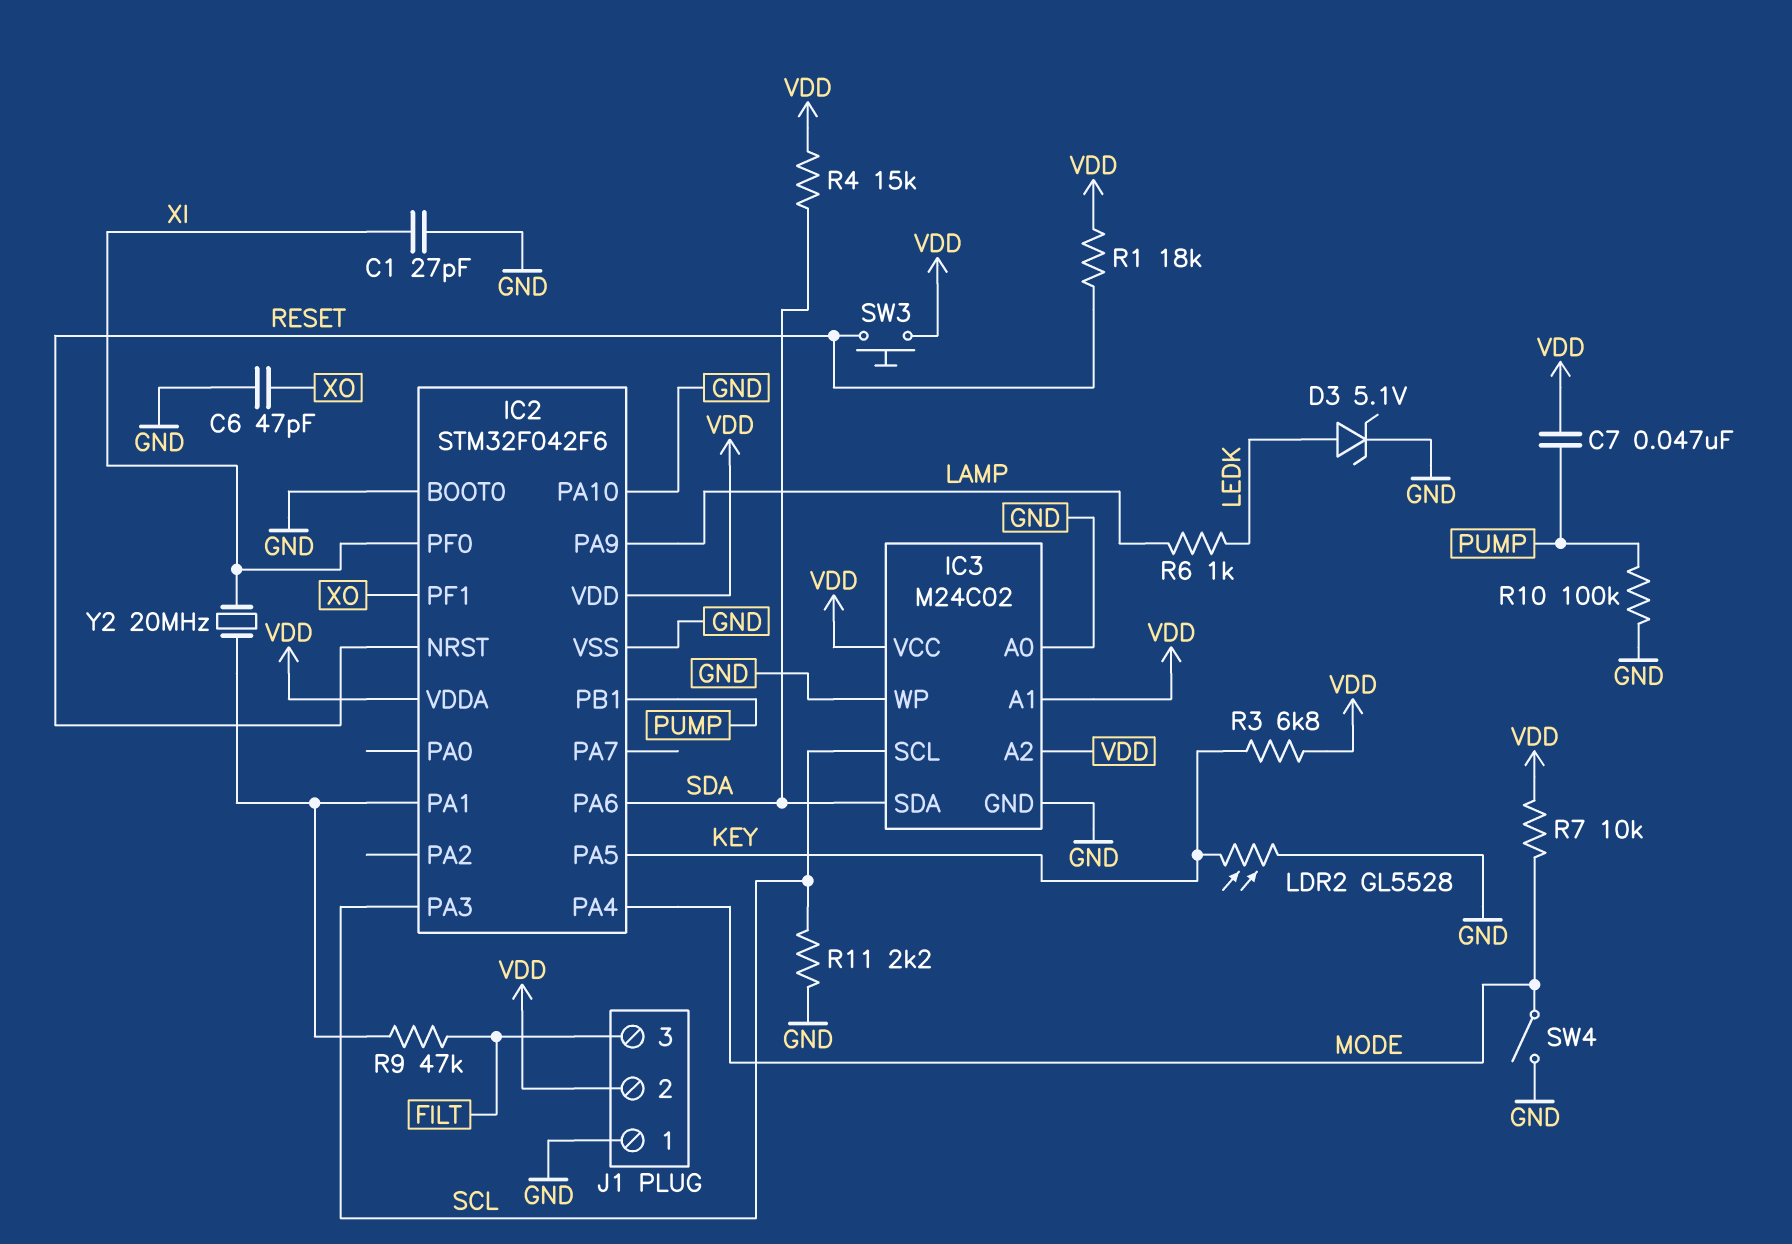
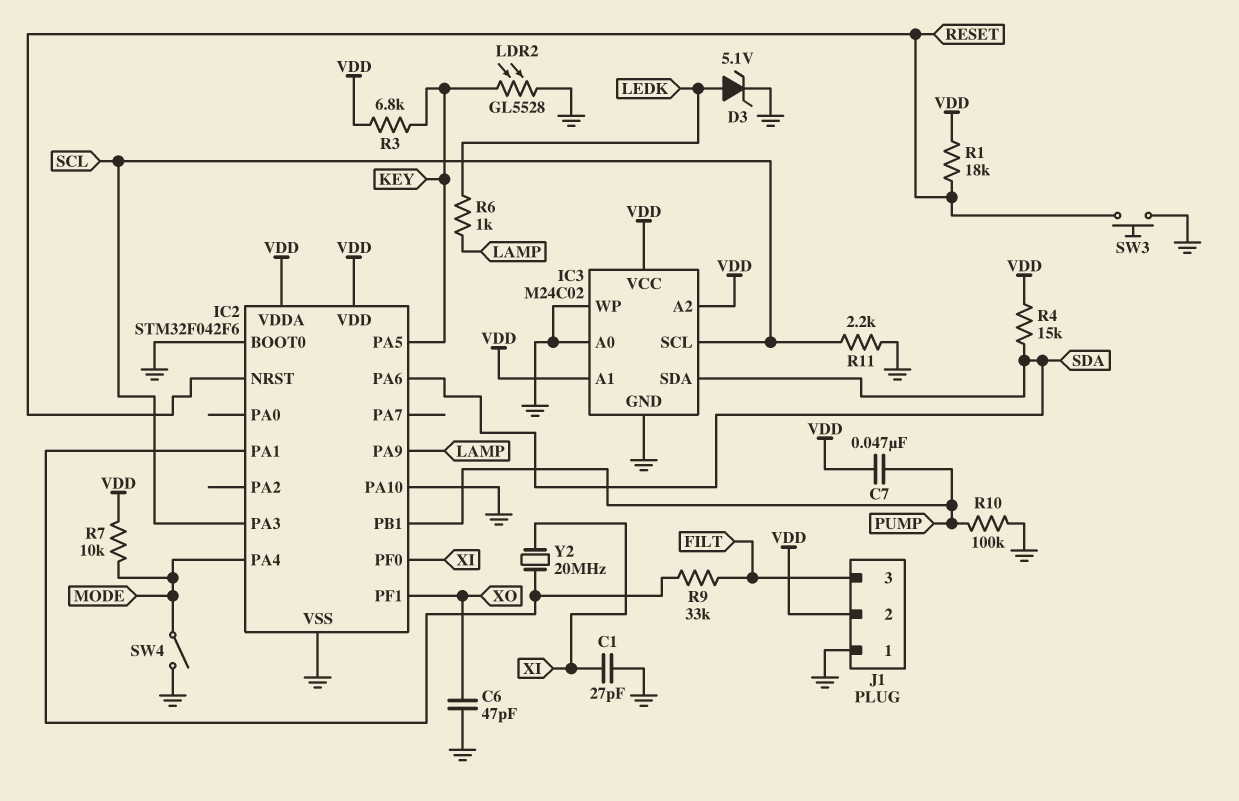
R9: 47k (FILT, IC2/PA1) -> 33k (FILT, IC2/PA1)
SW3: button (RESET, VDD) -> button (GND, RESET)

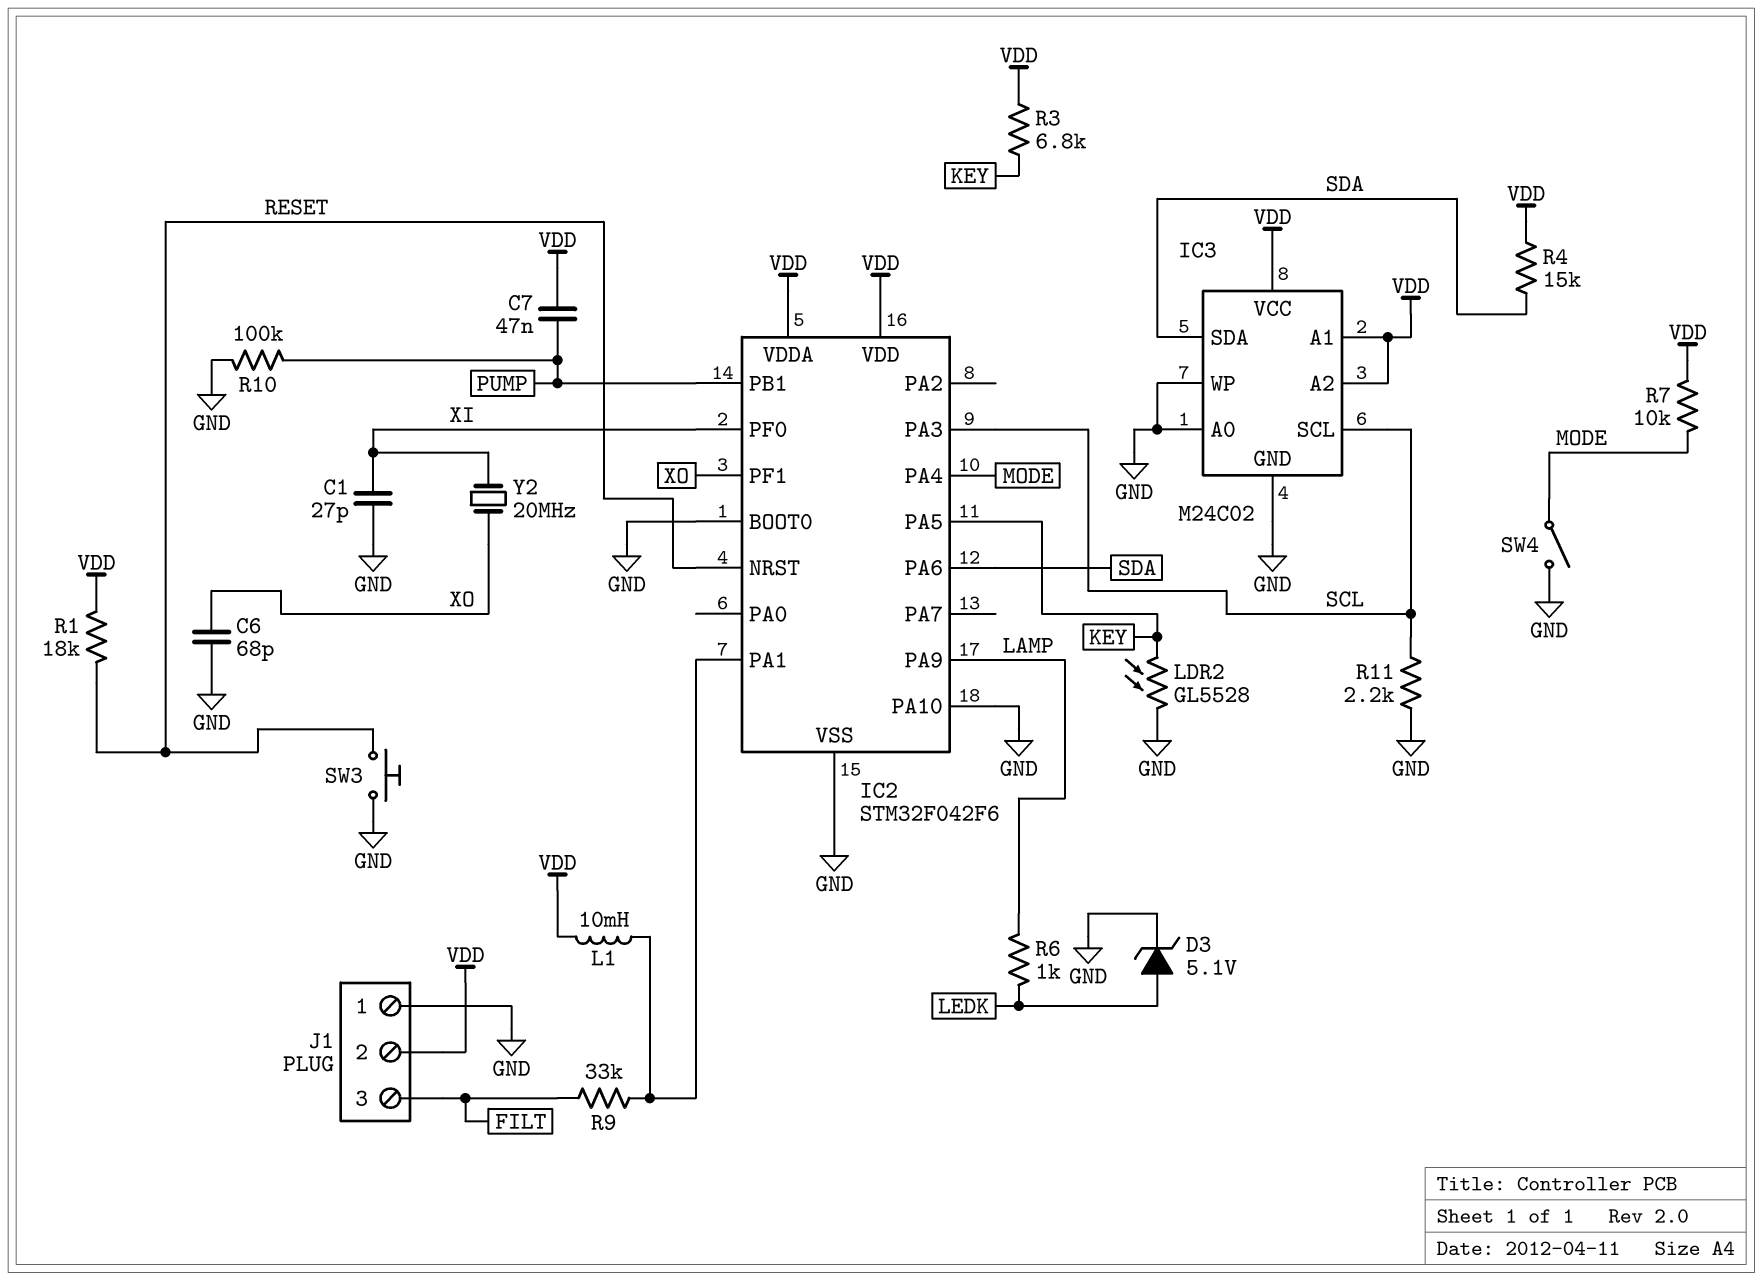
C6: 47pF (GND, XO) -> 68pF (GND, XO)
L1: none -> 10mH (IC2/PA1, VDD)
Y2: 20MHz (IC2/PA1, XI) -> 20MHz (XI, XO)

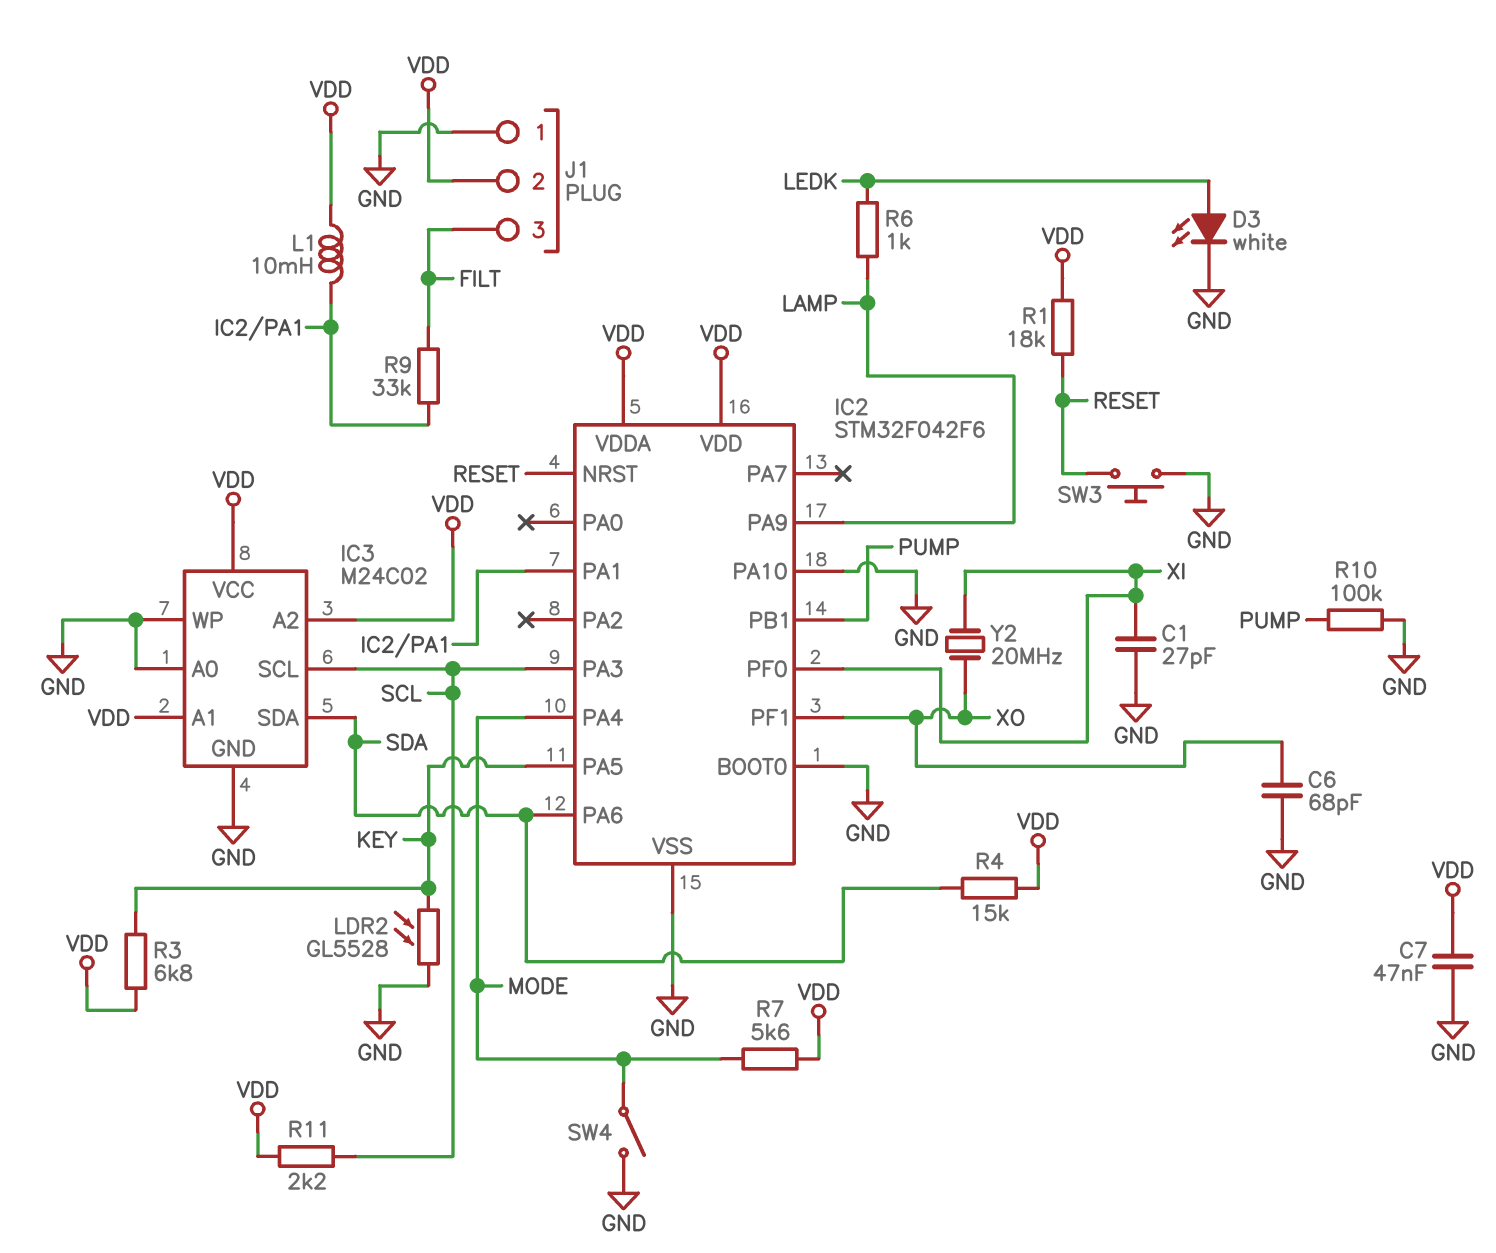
C7: 47nF (PUMP, VDD) -> 47nF (GND, VDD)
D3: zener 5.1V (A LEDK, K GND) -> LED white (A LEDK, K GND)
R7: 10k (MODE, VDD) -> 5.6k (MODE, VDD)
R11: 2.2k (GND, SCL) -> 2.2k (SCL, VDD)

